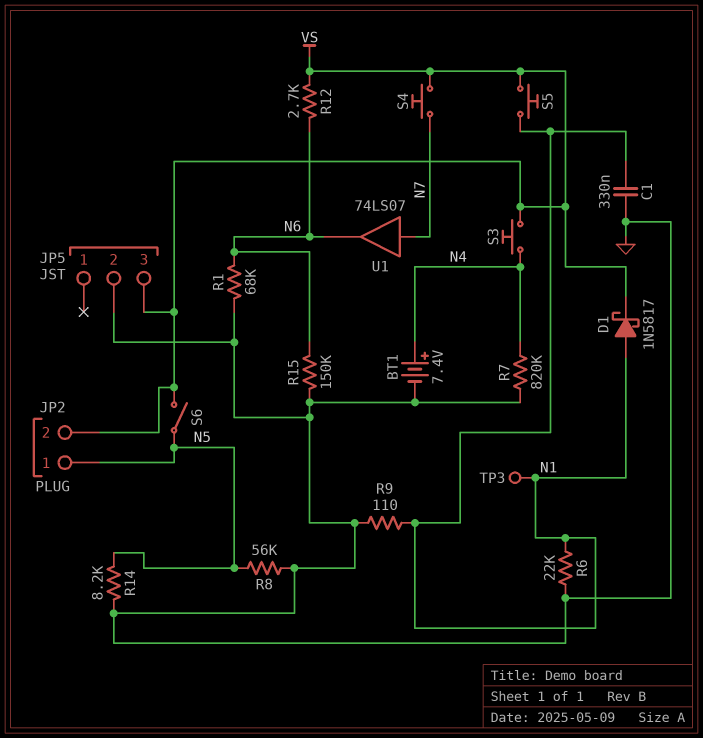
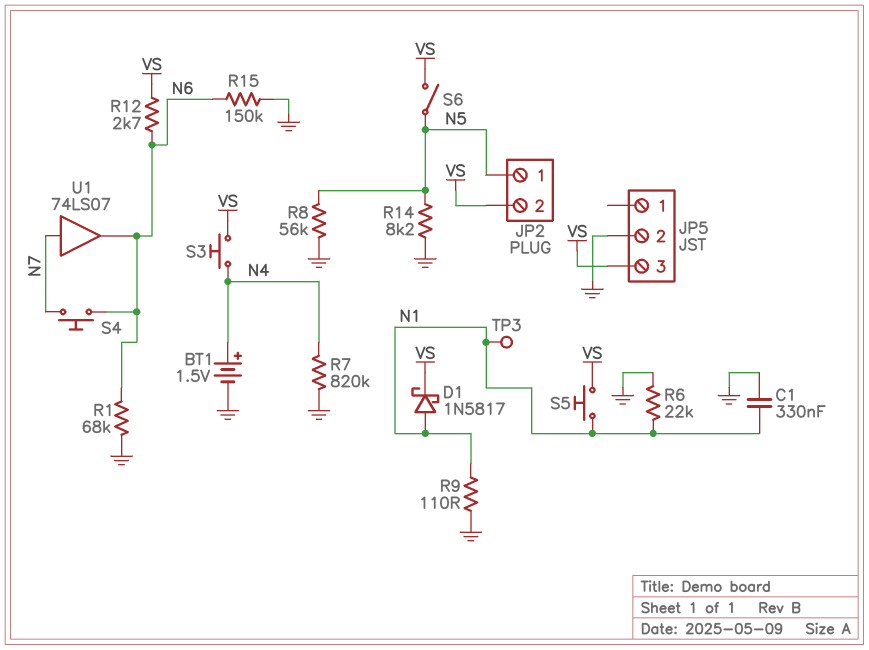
BT1: 7.4V (plus N4, minus GND) -> 1.5V (plus N4, minus GND)
S4: button (N7, VS) -> button (N6, N7)

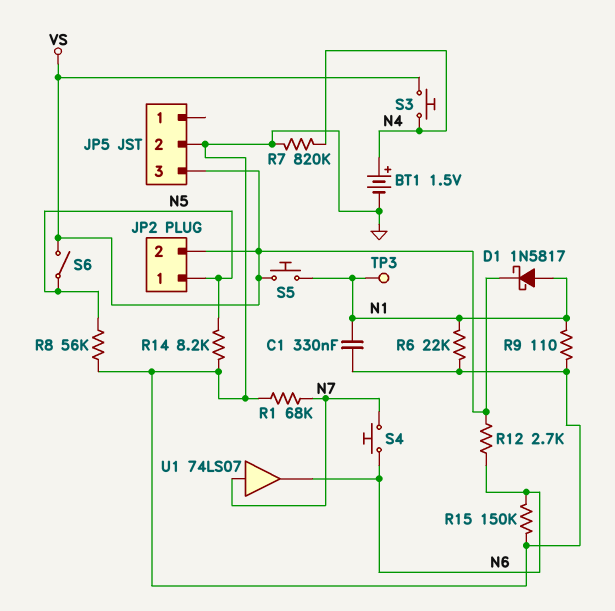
R1: 68k (GND, N6) -> 68k (GND, N7)

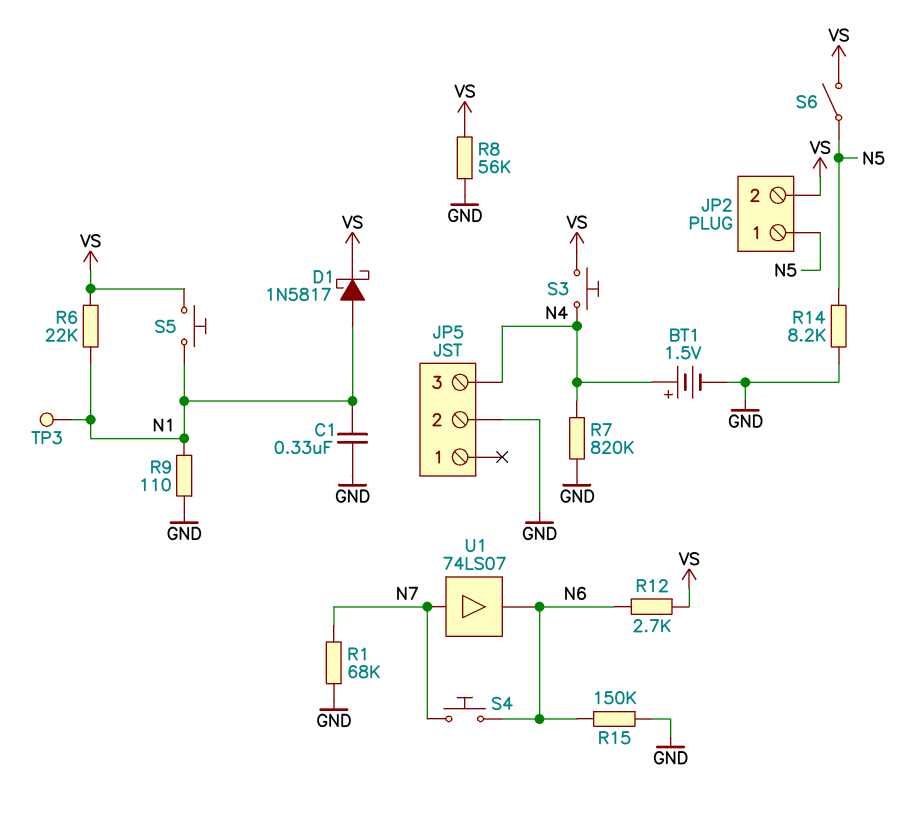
JP5 pin 3: VS -> N4
R6: 22k (GND, N1) -> 22k (N1, VS)
R8: 56k (GND, N5) -> 56k (GND, VS)

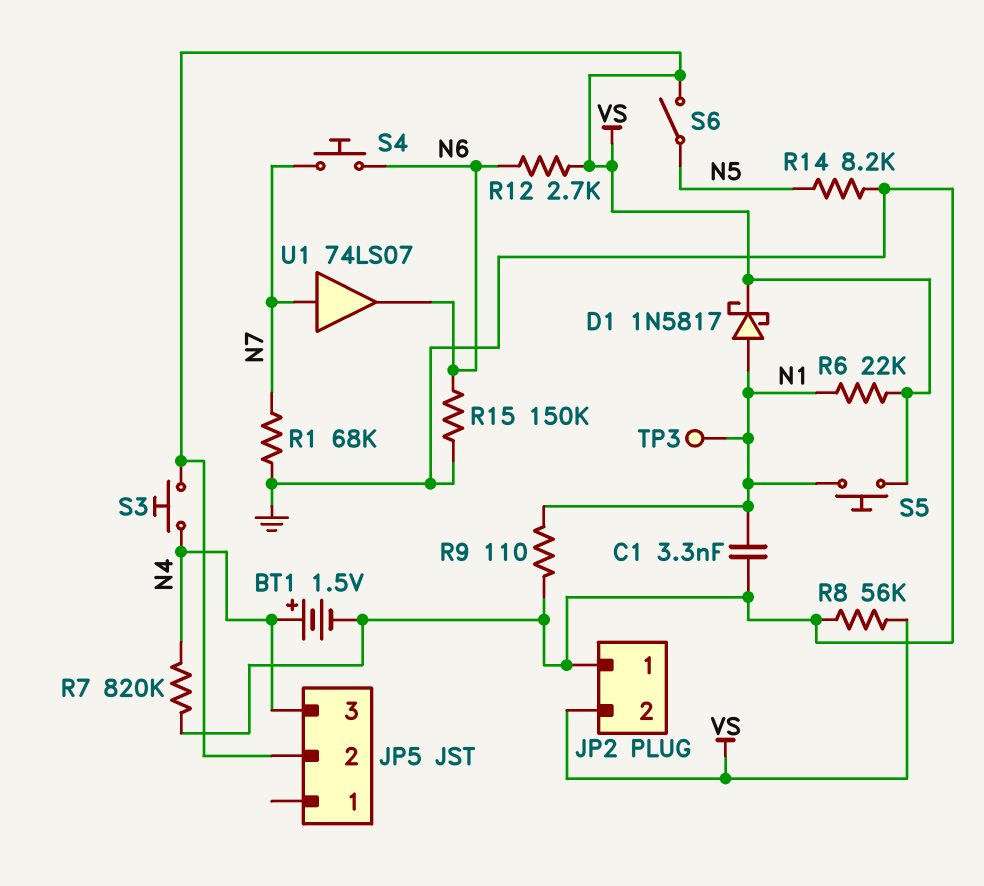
C1: 330nF (GND, N1) -> 3.3nF (GND, N1)
JP2 pin 1: N5 -> GND
JP5 pin 2: GND -> VS

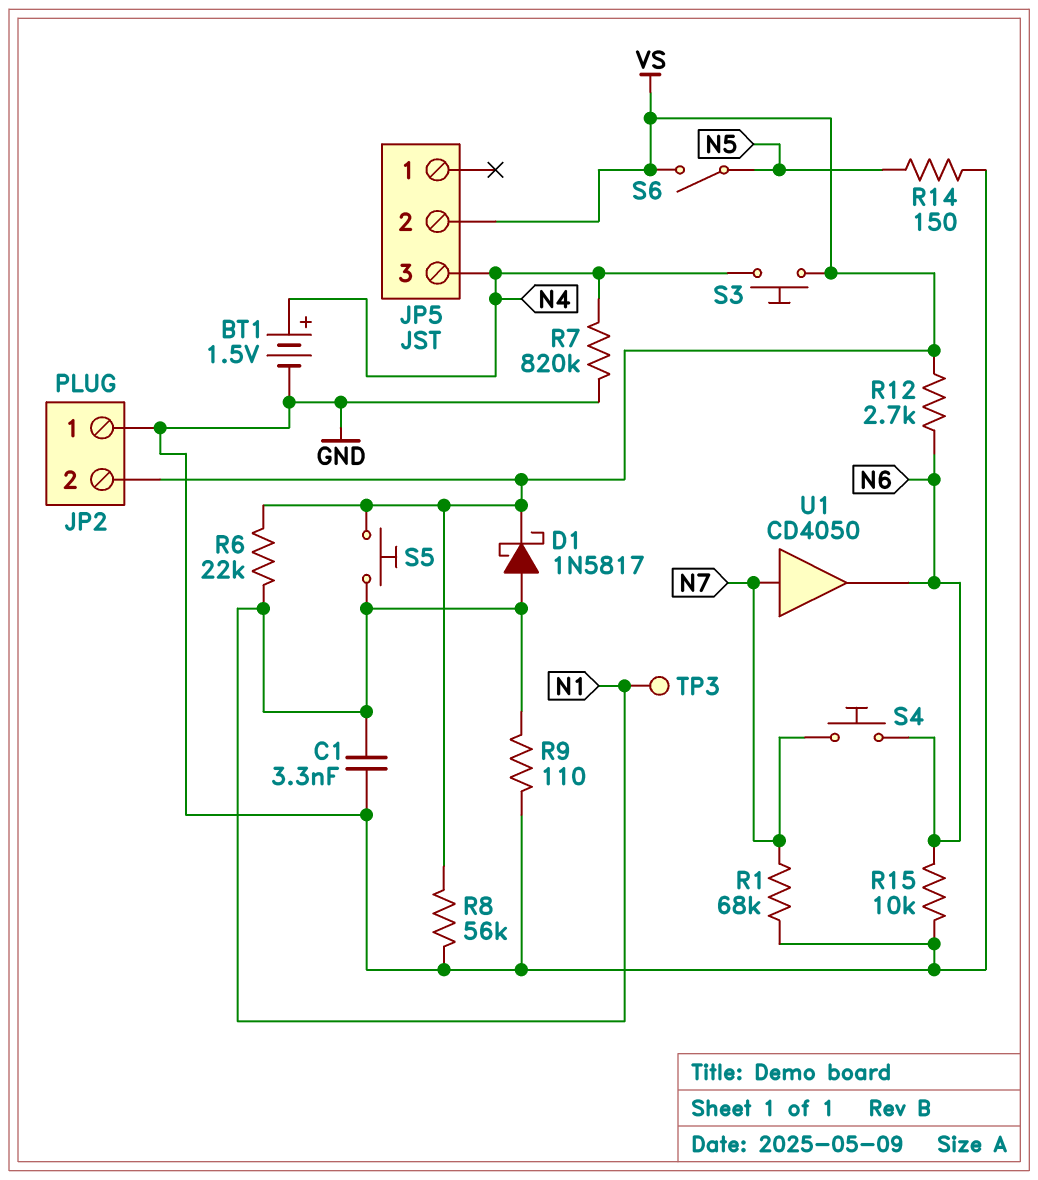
R14: 8.2k (GND, N5) -> 150 (GND, N5)
R15: 150k (GND, N6) -> 10k (GND, N6)
U1: buffer 74LS07 (in N7, out N6) -> buffer CD4050 (in N7, out N6)

